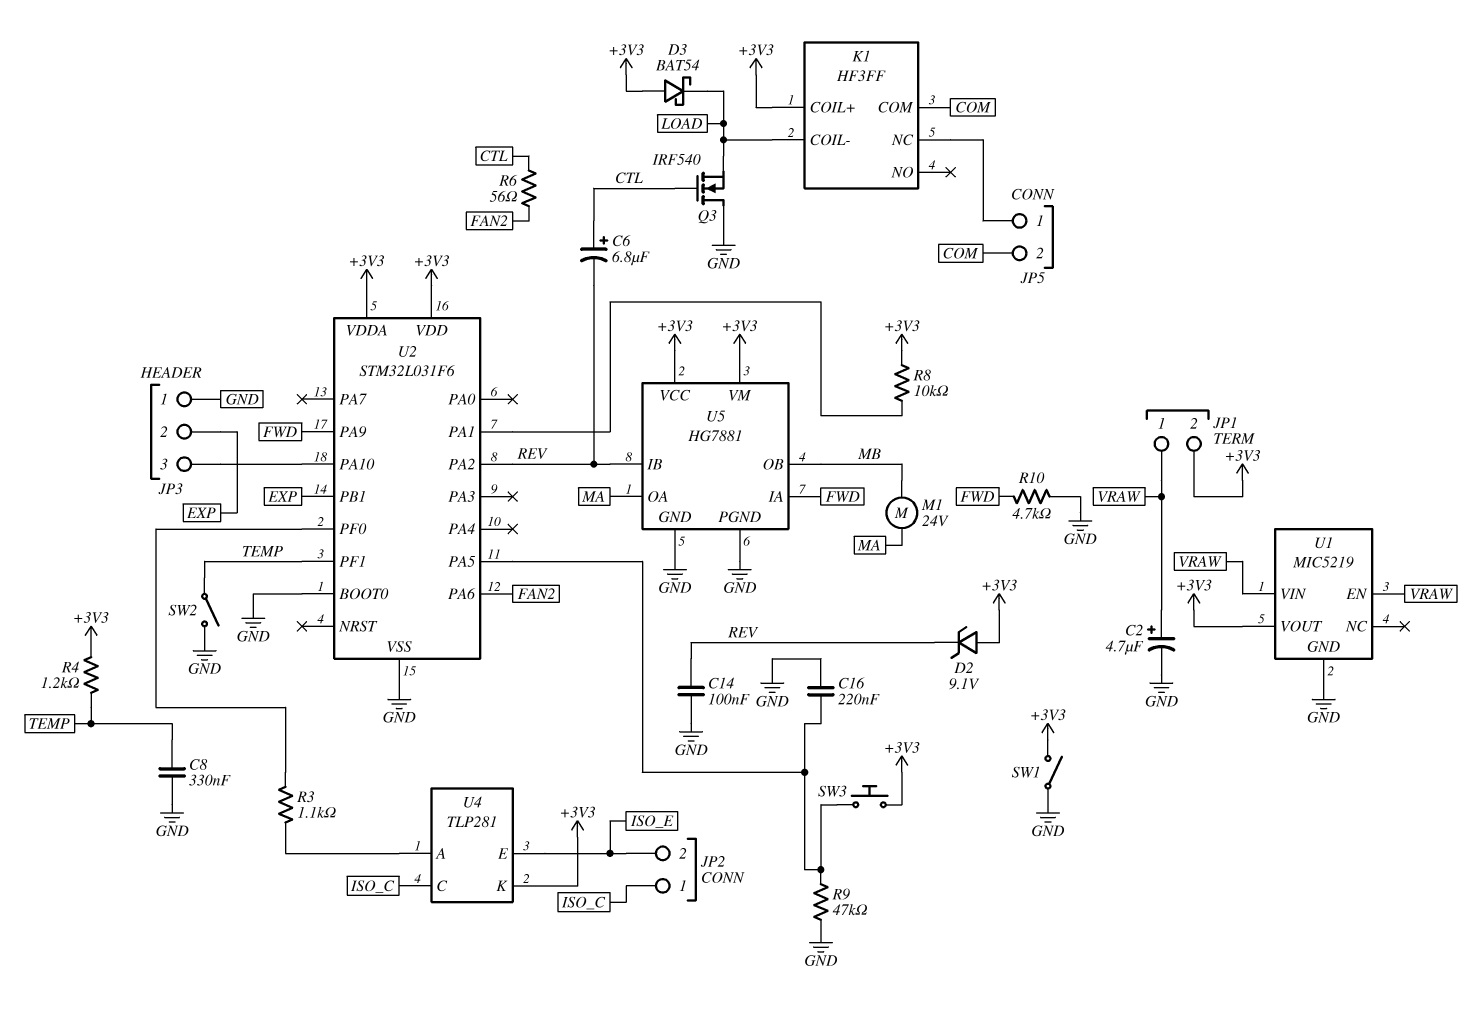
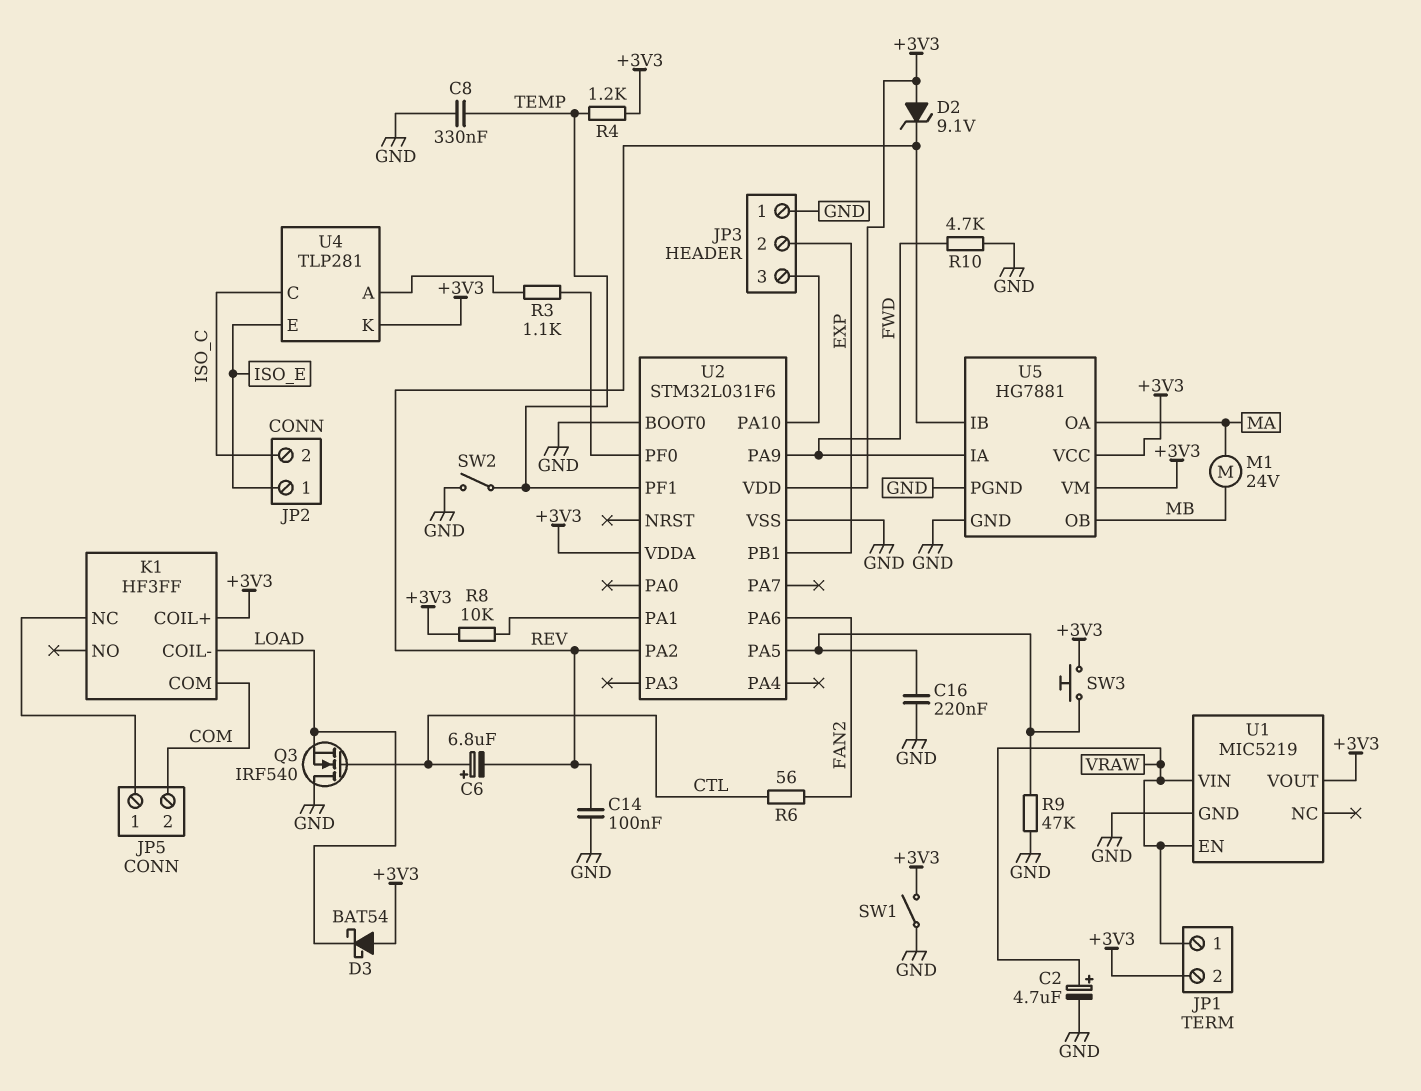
JP2 pin 1: ISO_C -> ISO_E
JP2 pin 2: ISO_E -> ISO_C

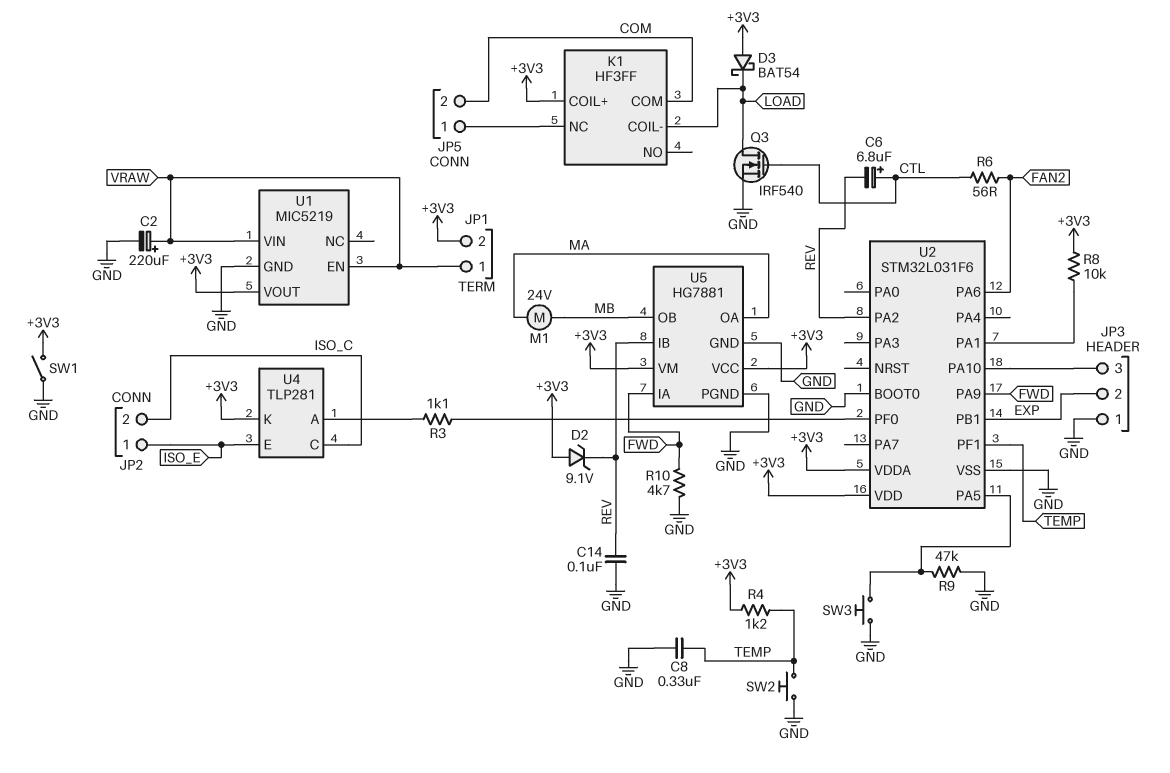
C2: 4.7uF (plus VRAW, minus GND) -> 220uF (plus VRAW, minus GND)
C16: 220nF (GND, U2/PA5) -> none
Q3: NMOS IRF540 (G CTL, D GND, S LOAD) -> NMOS IRF540 (G CTL, D LOAD, S GND)
SW2: switch (GND, TEMP) -> button (GND, TEMP)
SW3: button (+3V3, U2/PA5) -> button (GND, U2/PA5)

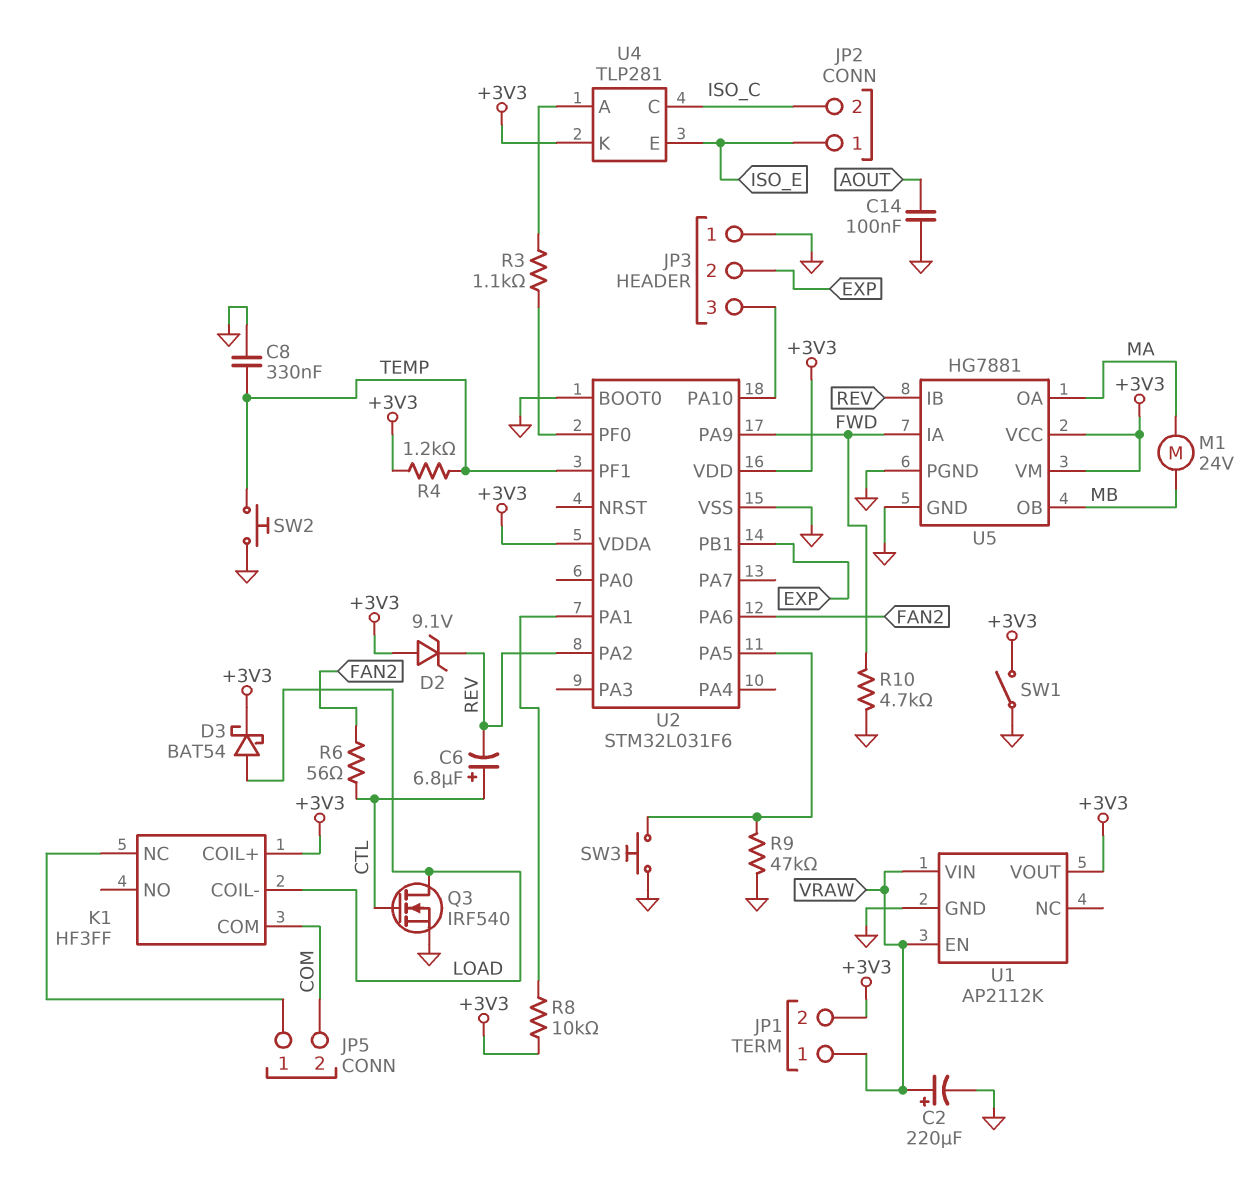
C14: 100nF (GND, REV) -> 100nF (AOUT, GND)
D3: schottky BAT54 (A +3V3, K LOAD) -> schottky BAT54 (A LOAD, K +3V3)
U1: MIC5219 -> AP2112K

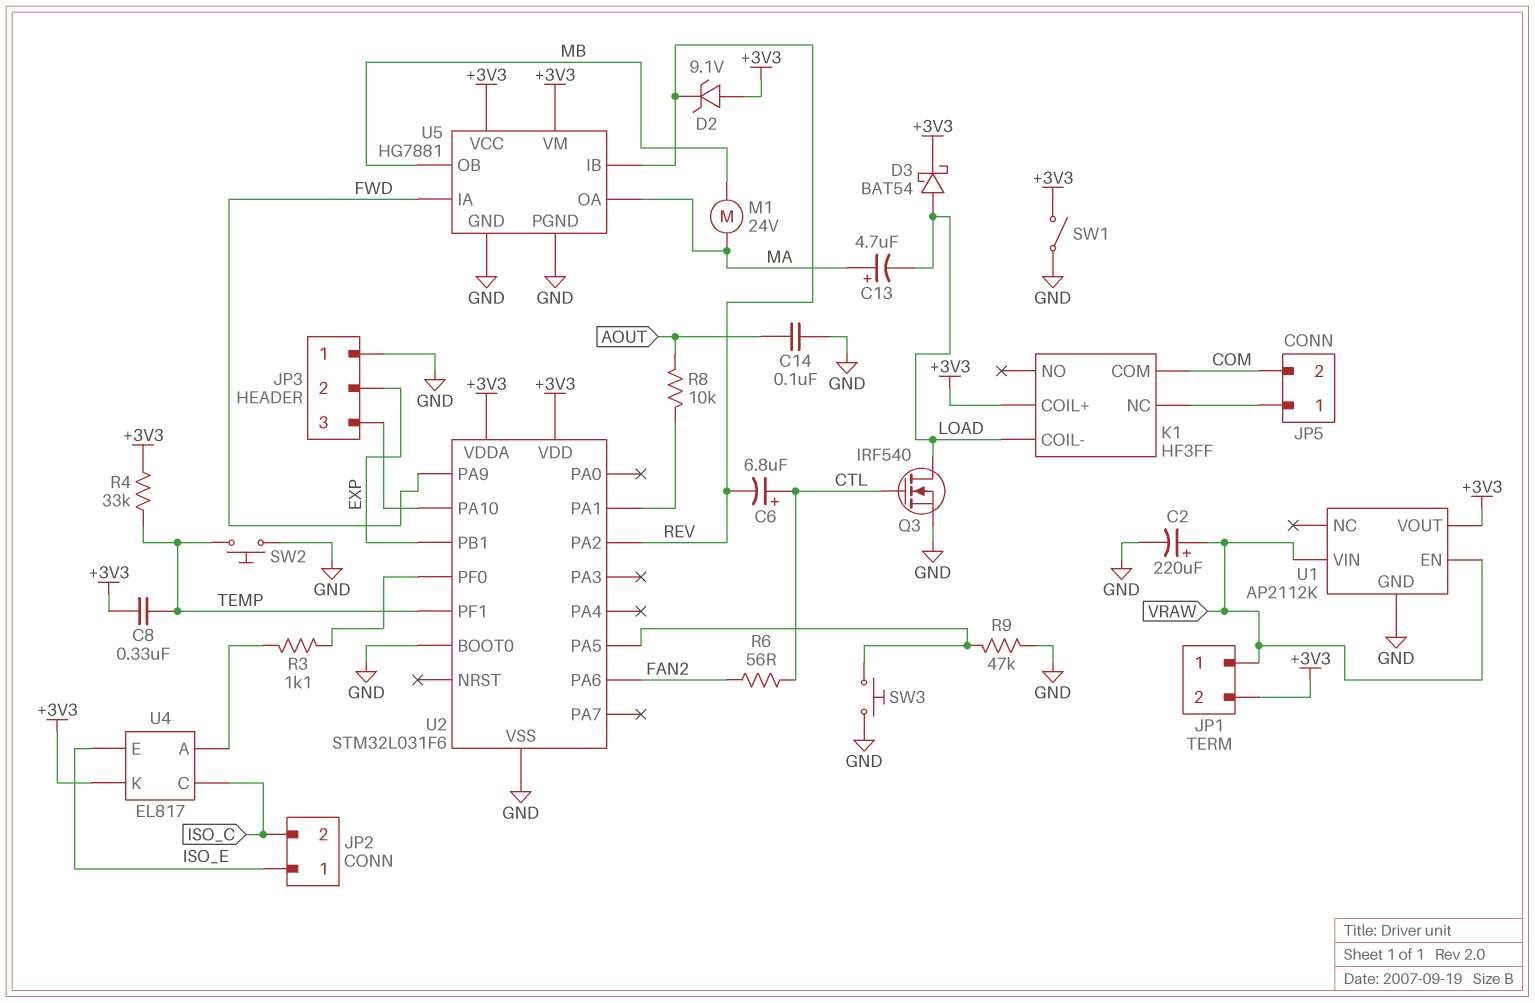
C8: 330nF (GND, TEMP) -> 330nF (+3V3, TEMP)
C13: none -> 4.7uF (plus MA, minus LOAD)
R4: 1.2k (+3V3, TEMP) -> 33k (+3V3, TEMP)
R8: 10k (+3V3, U2/PA1) -> 10k (AOUT, U2/PA1)
R10: 4.7k (FWD, GND) -> none
U4: TLP281 -> EL817

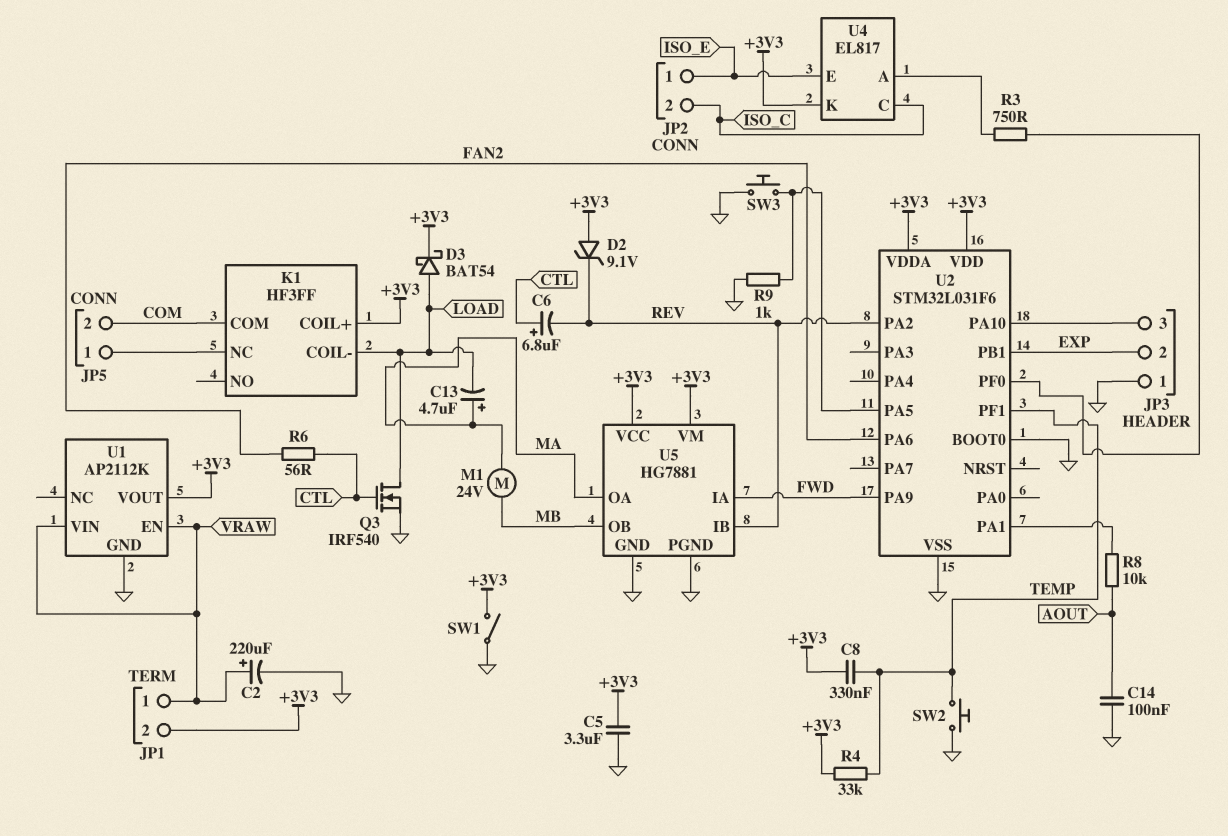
C5: none -> 3.3uF (+3V3, GND)
R3: 1.1k (U2/PF0, U4/A) -> 750 (U2/PF0, U4/A)
R9: 47k (GND, U2/PA5) -> 1k (GND, U2/PA5)

